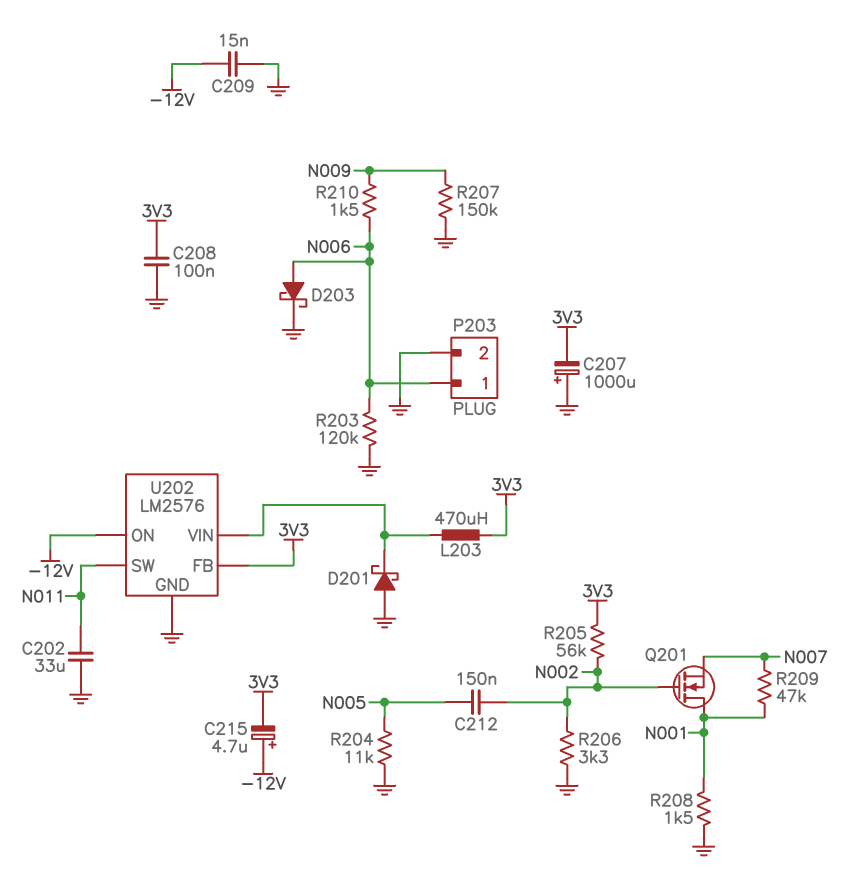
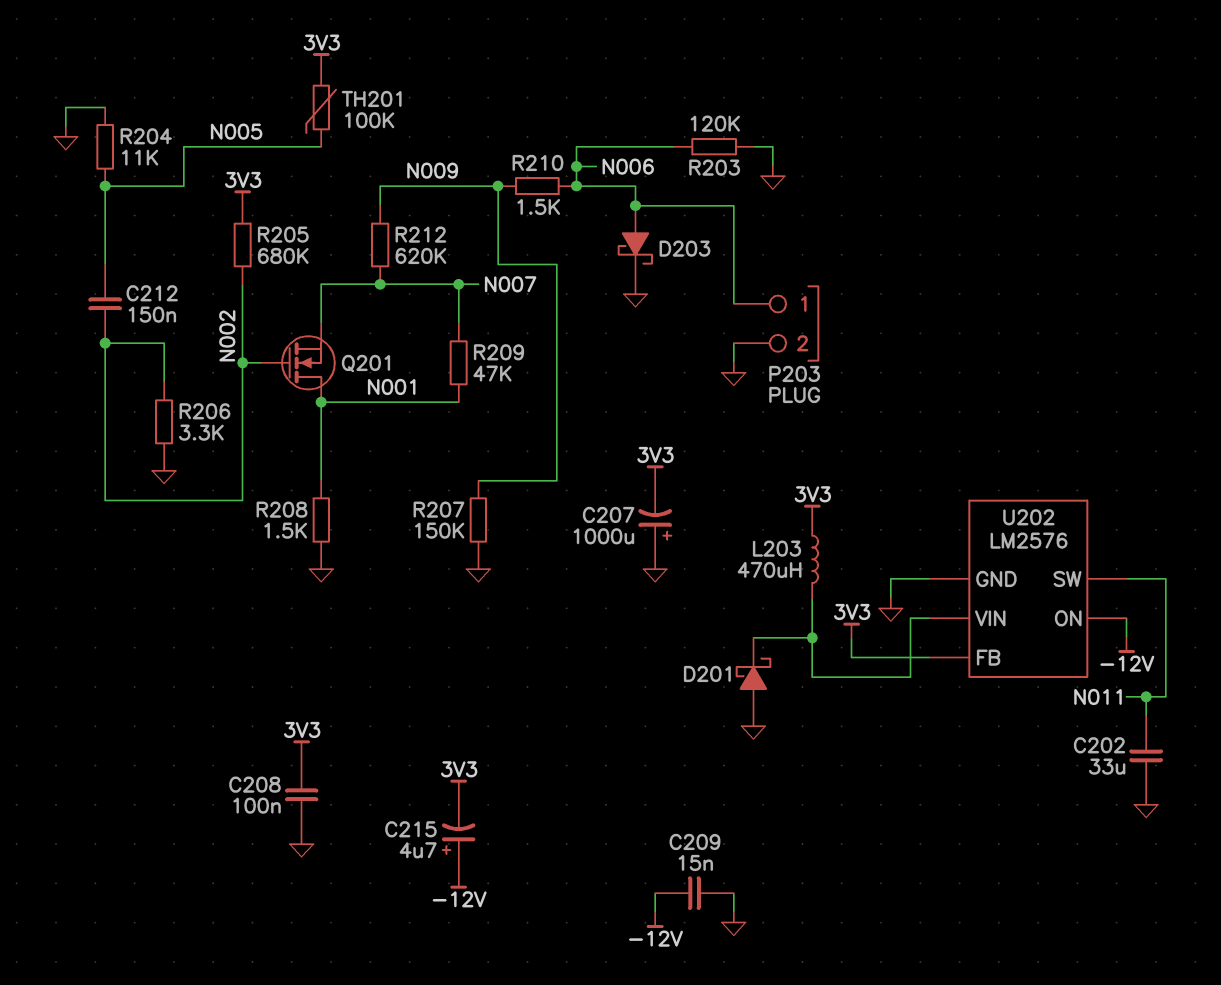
R205: 56k (3V3, N002) -> 680k (3V3, N002)
R212: none -> 620k (N007, N009)
TH201: none -> 100k (3V3, N005)

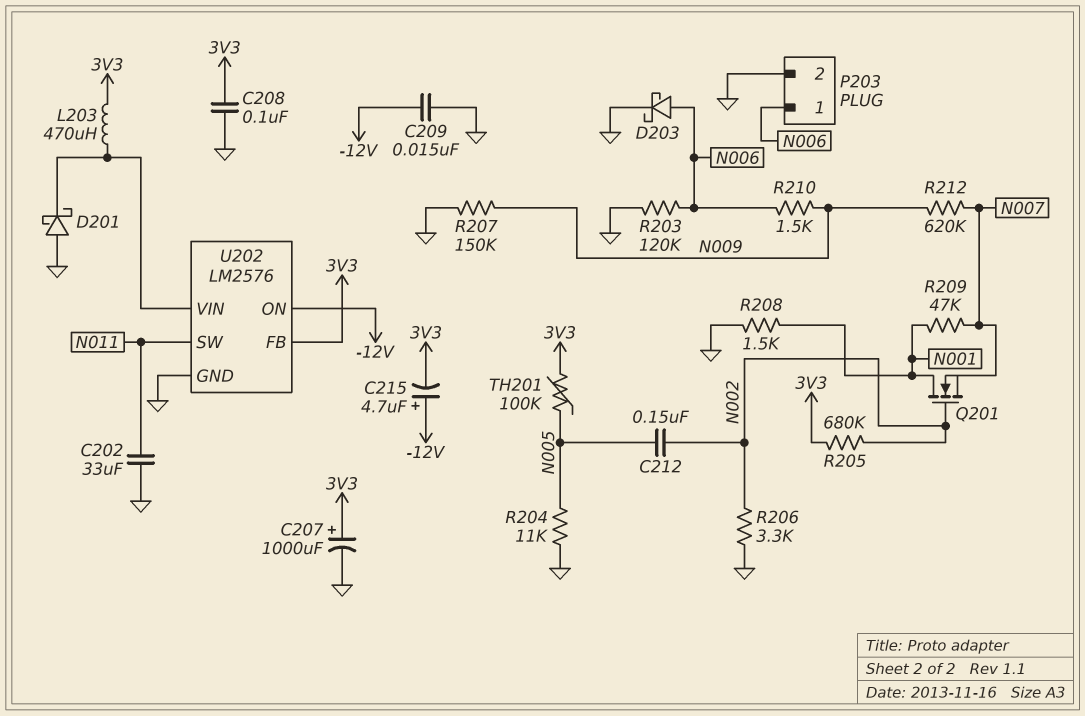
C207: 1000uF (plus GND, minus 3V3) -> 1000uF (plus 3V3, minus GND)

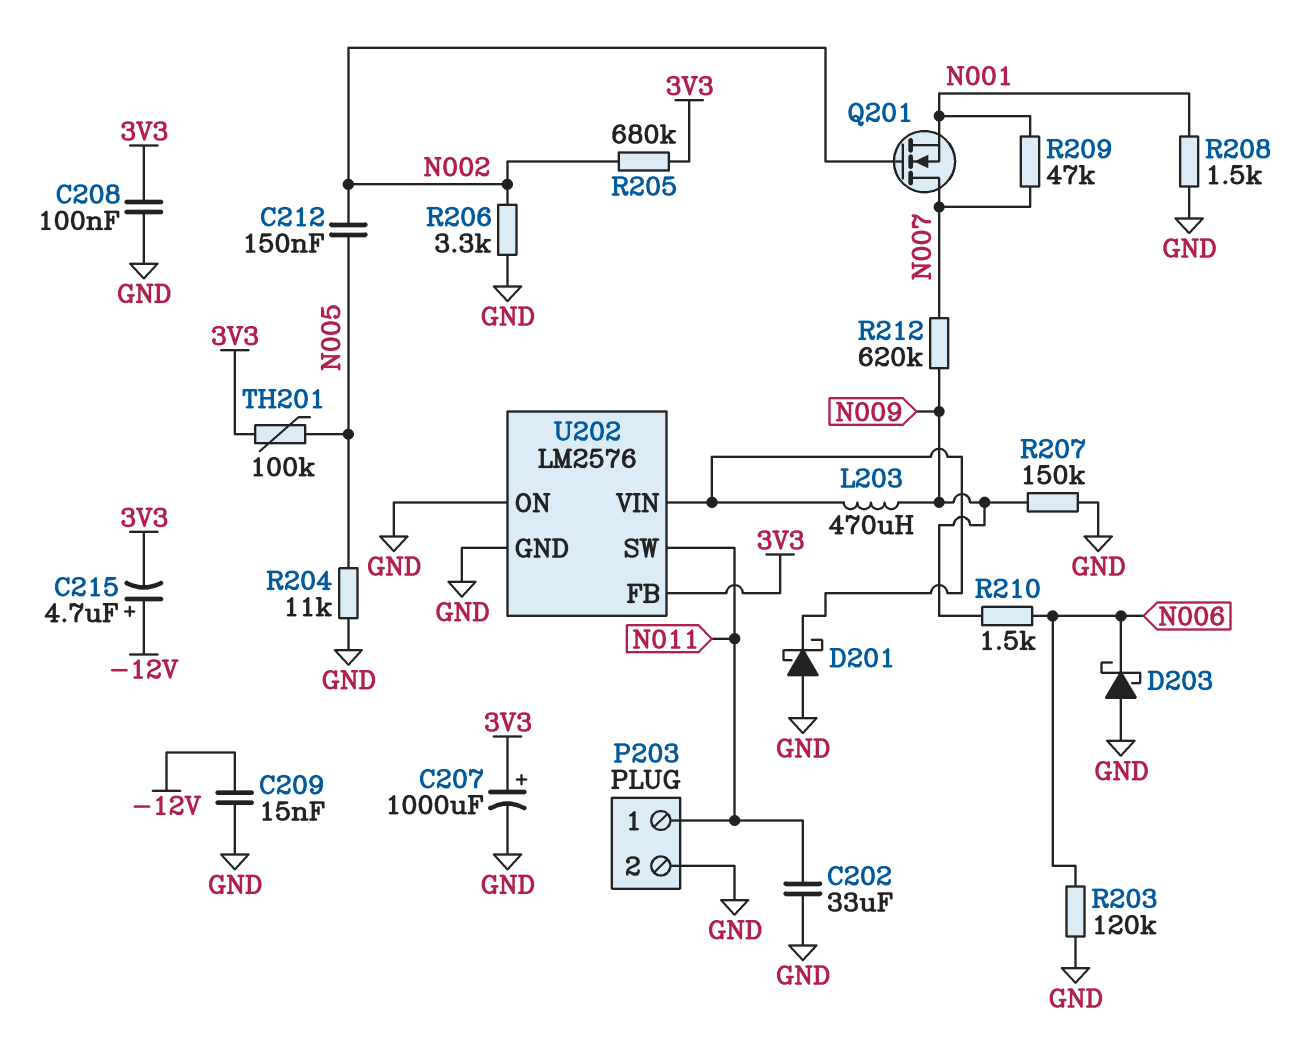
D203: schottky (A N006, K GND) -> schottky (A GND, K N006)
L203: 470uH (3V3, U202/VIN) -> 470uH (N009, U202/VIN)
P203 pin 1: N006 -> N011
Q201: NMOS (G N002, D N001, S N007) -> NMOS (G N002, D N007, S N001)
U202 pin ON: -12V -> GND

